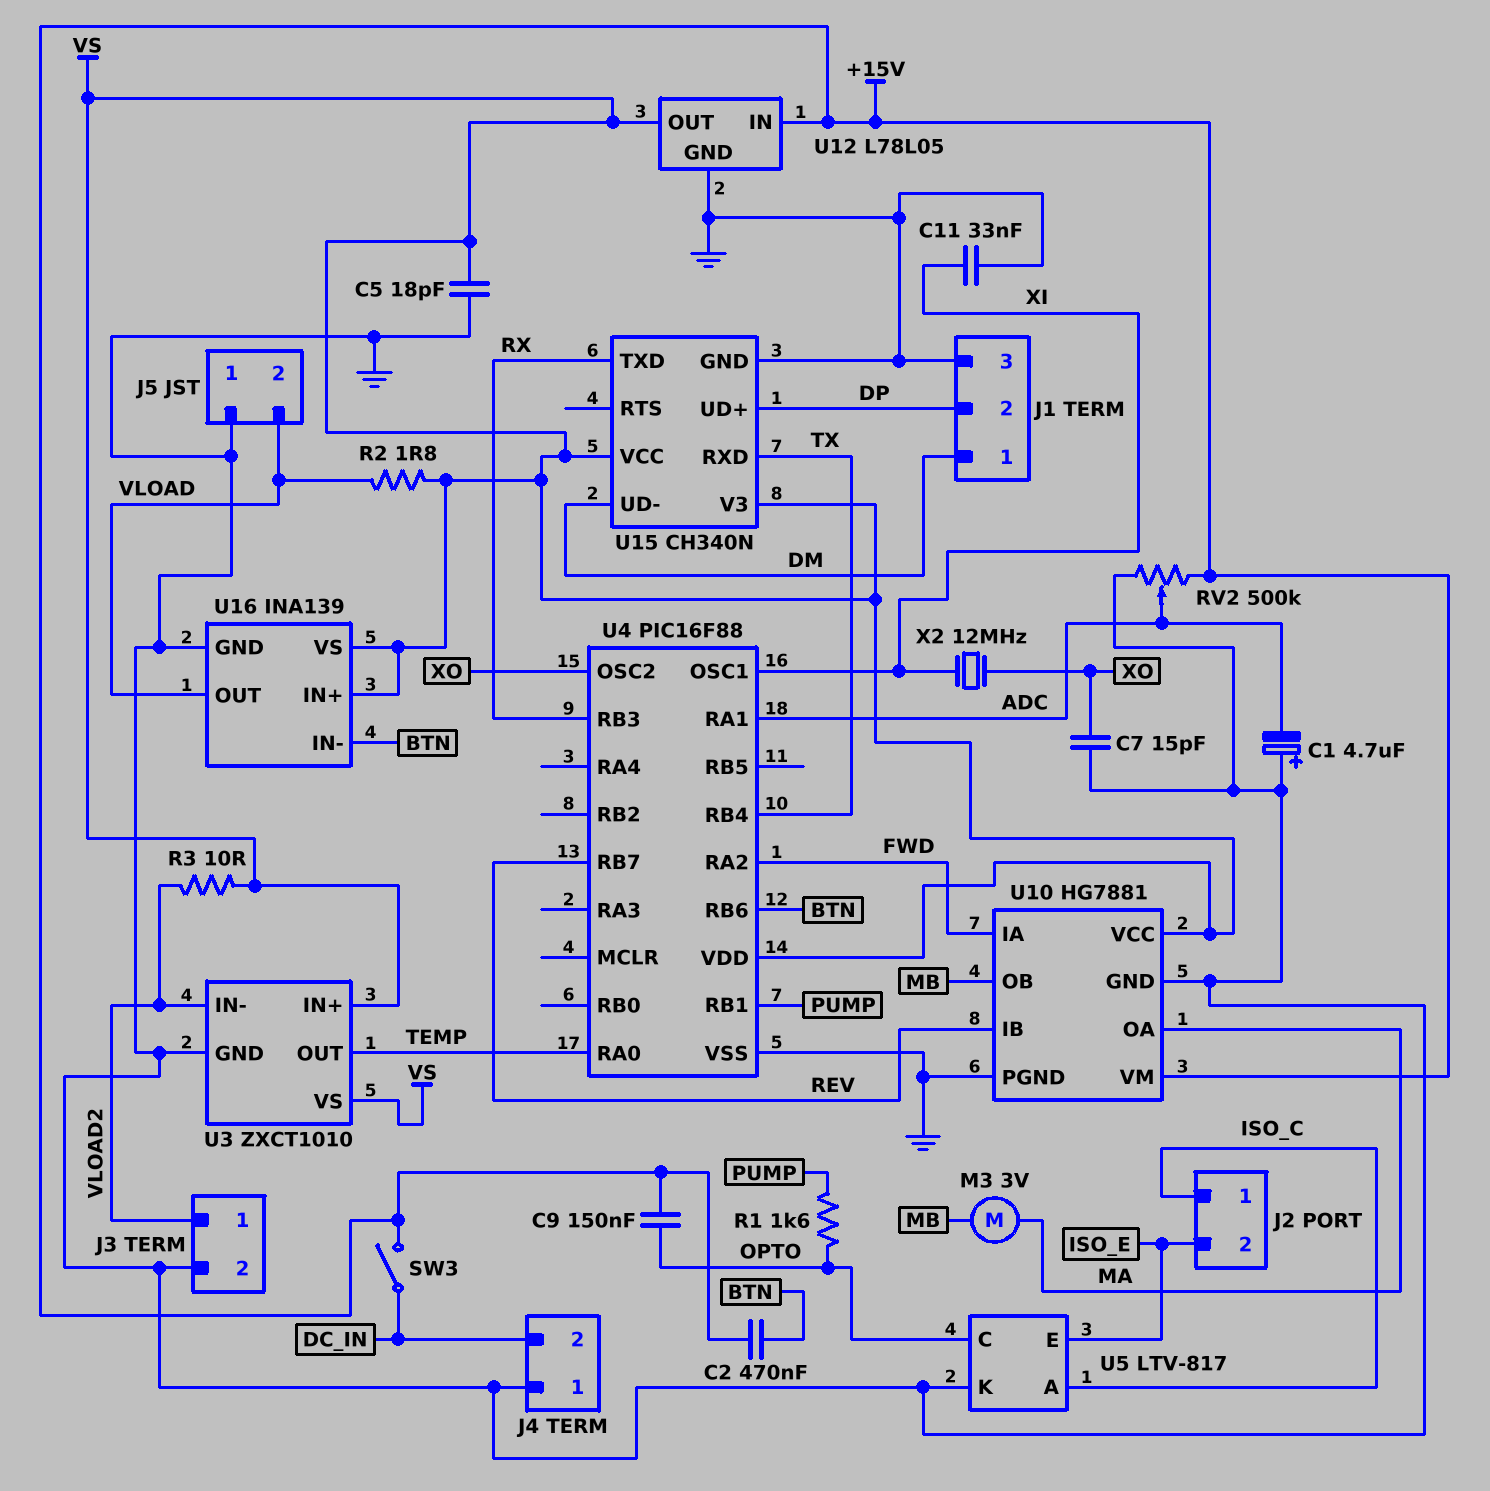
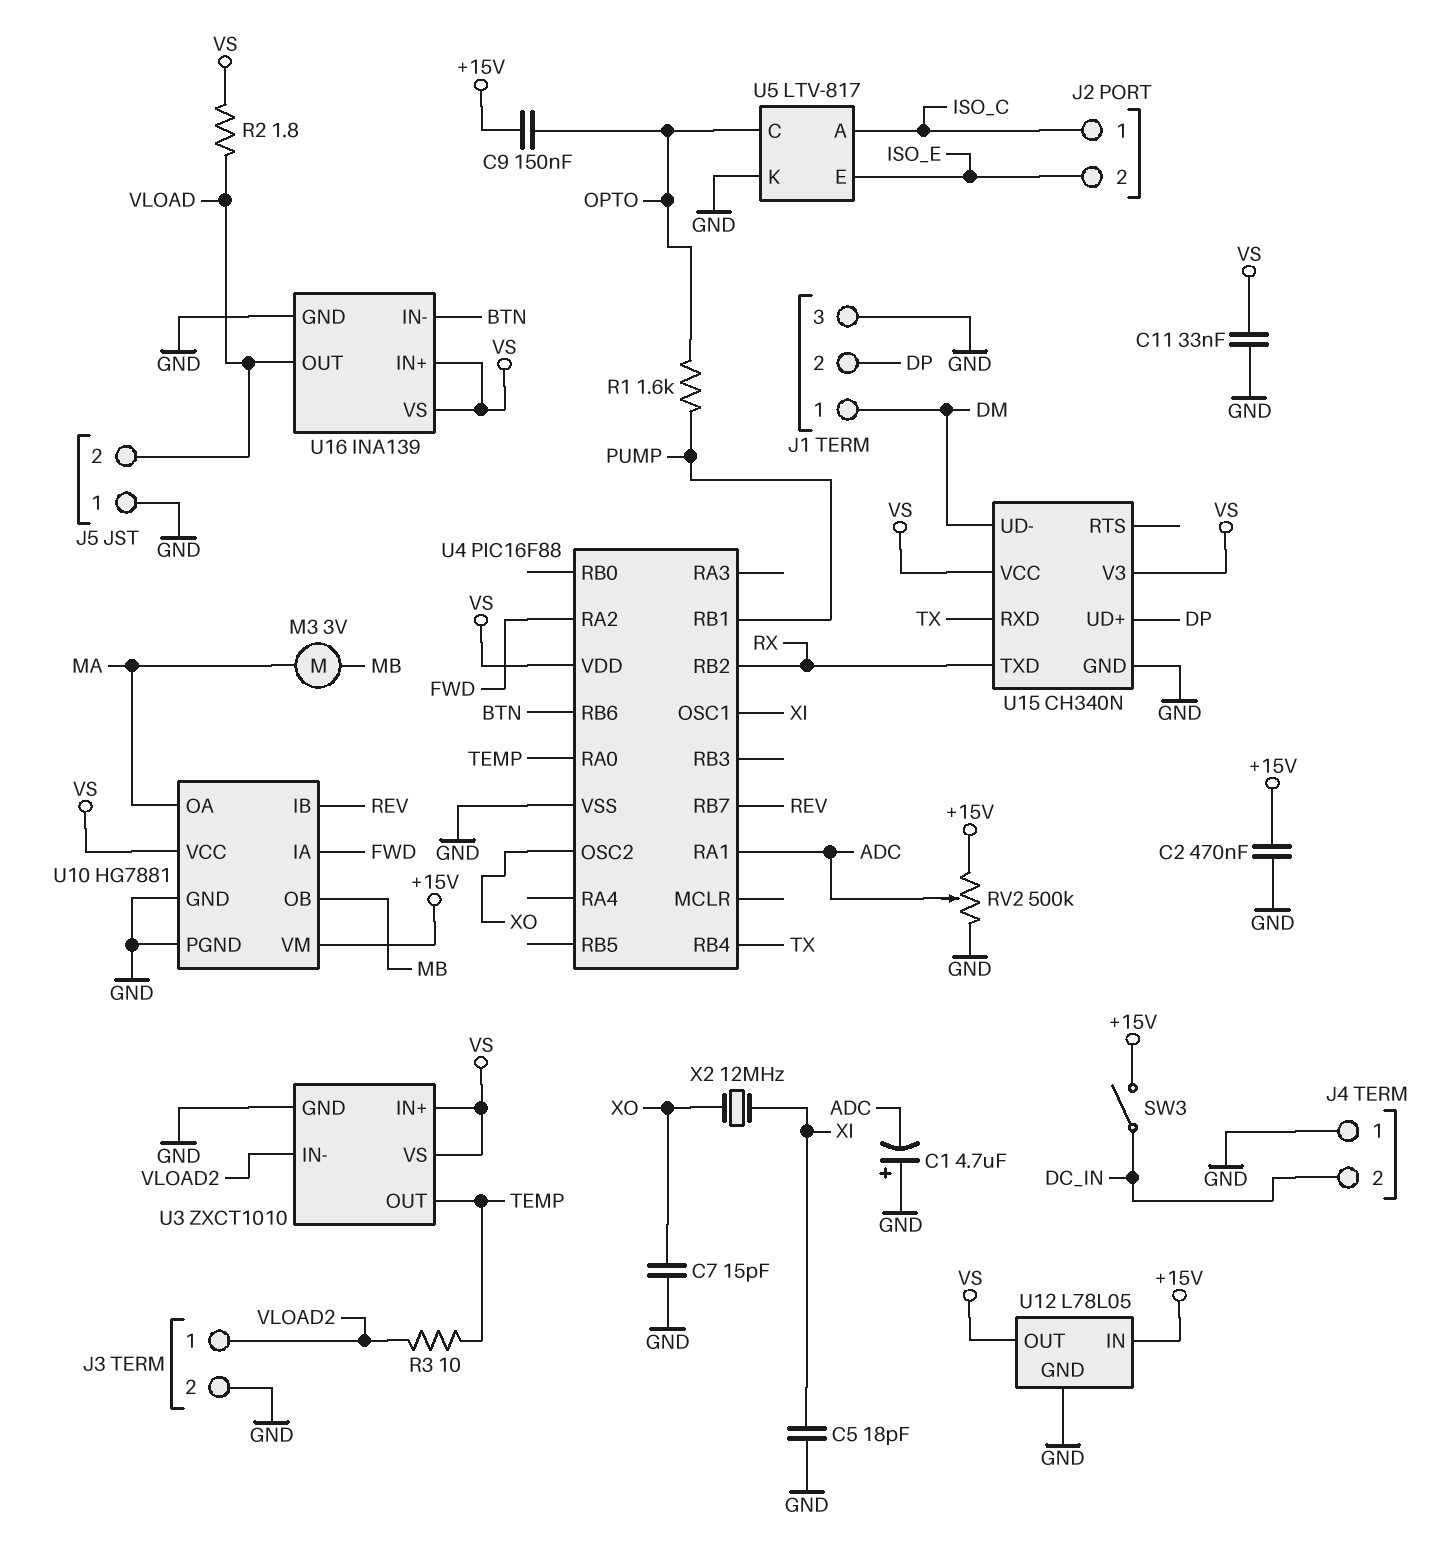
C2: 470nF (+15V, BTN) -> 470nF (+15V, GND)
C5: 18pF (GND, VS) -> 18pF (GND, XI)
C11: 33nF (GND, XI) -> 33nF (GND, VS)
R3: 10 (VLOAD2, VS) -> 10 (TEMP, VLOAD2)
U4 pin RB2: none -> RX
U4 pin RB3: RX -> none

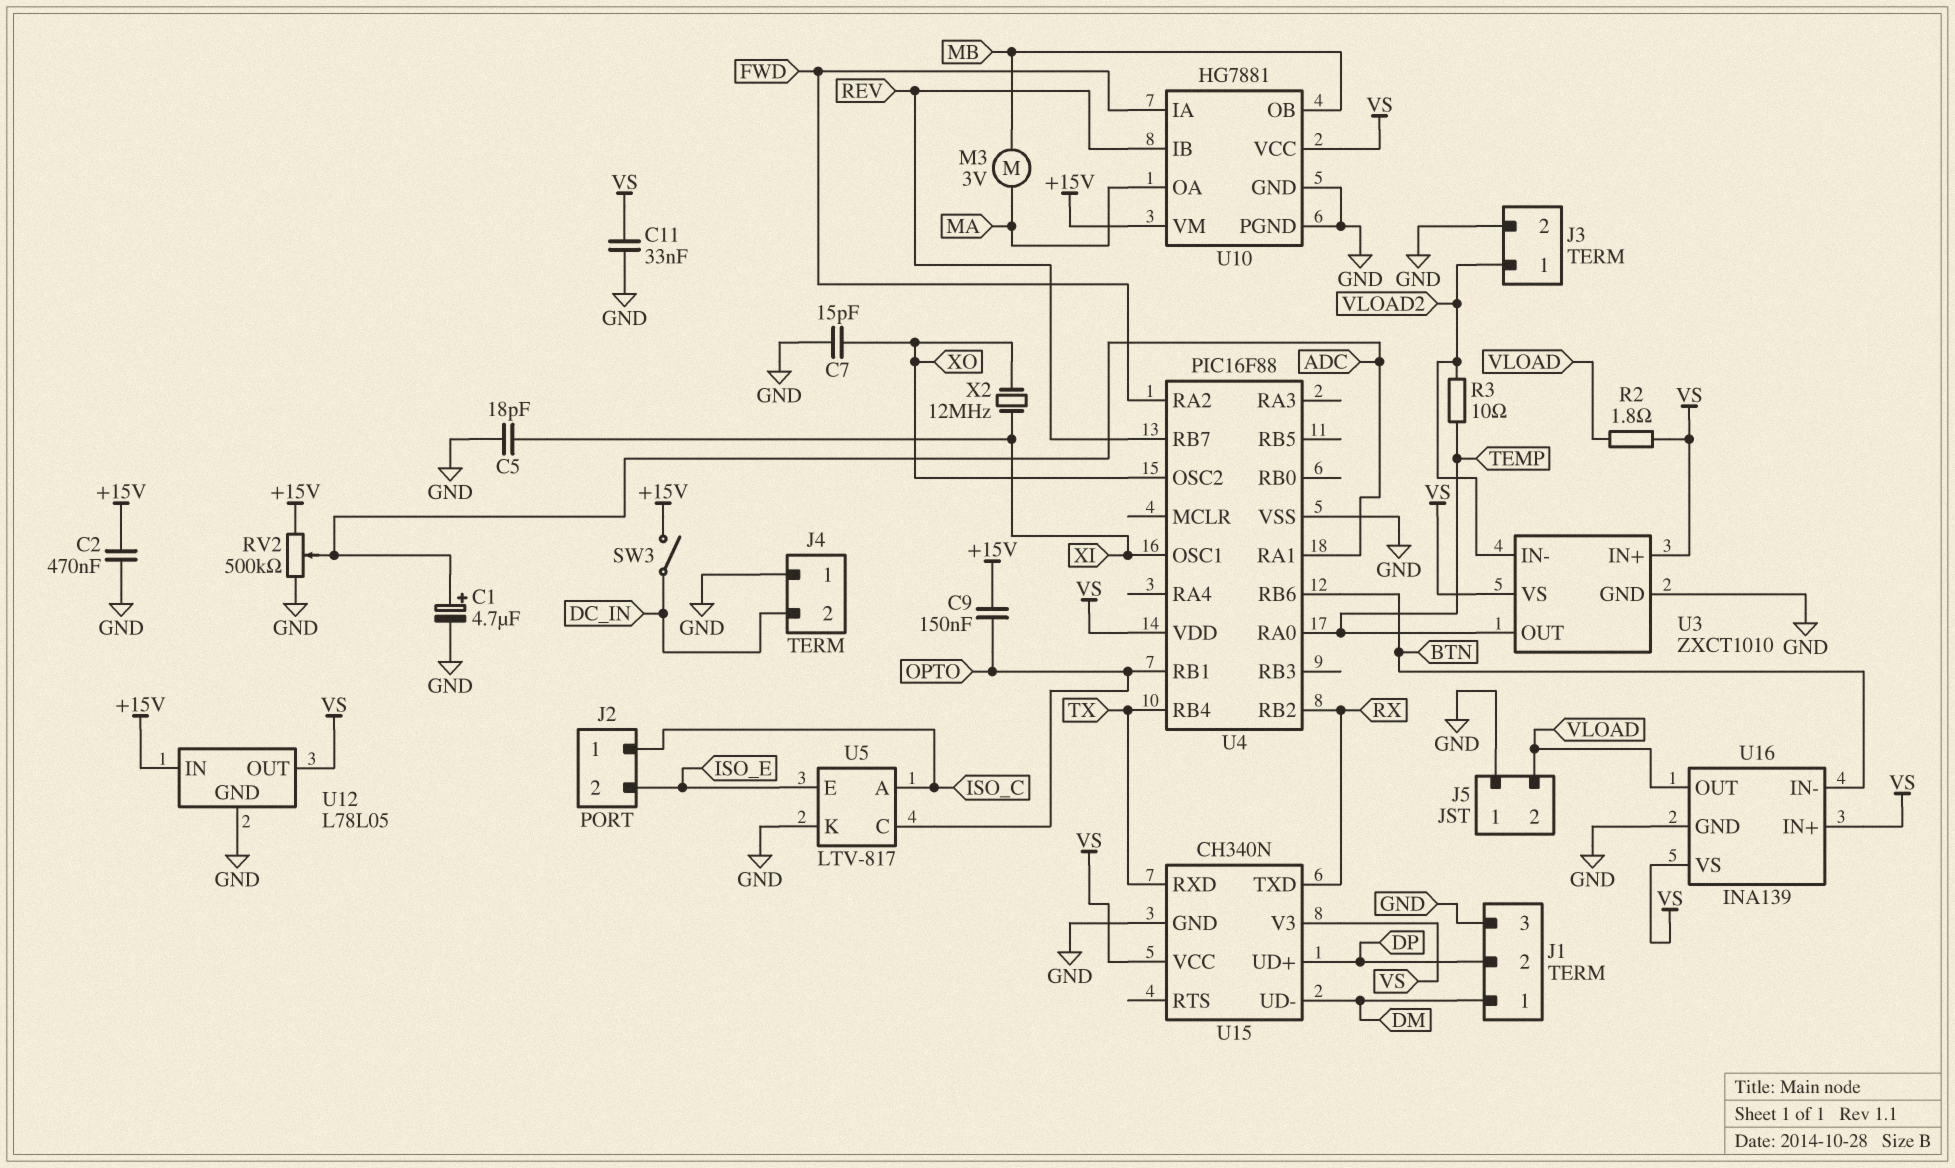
C1: 4.7uF (plus GND, minus ADC) -> 4.7uF (plus ADC, minus GND)
R1: 1.6k (OPTO, PUMP) -> none
U4 pin RB1: PUMP -> OPTO

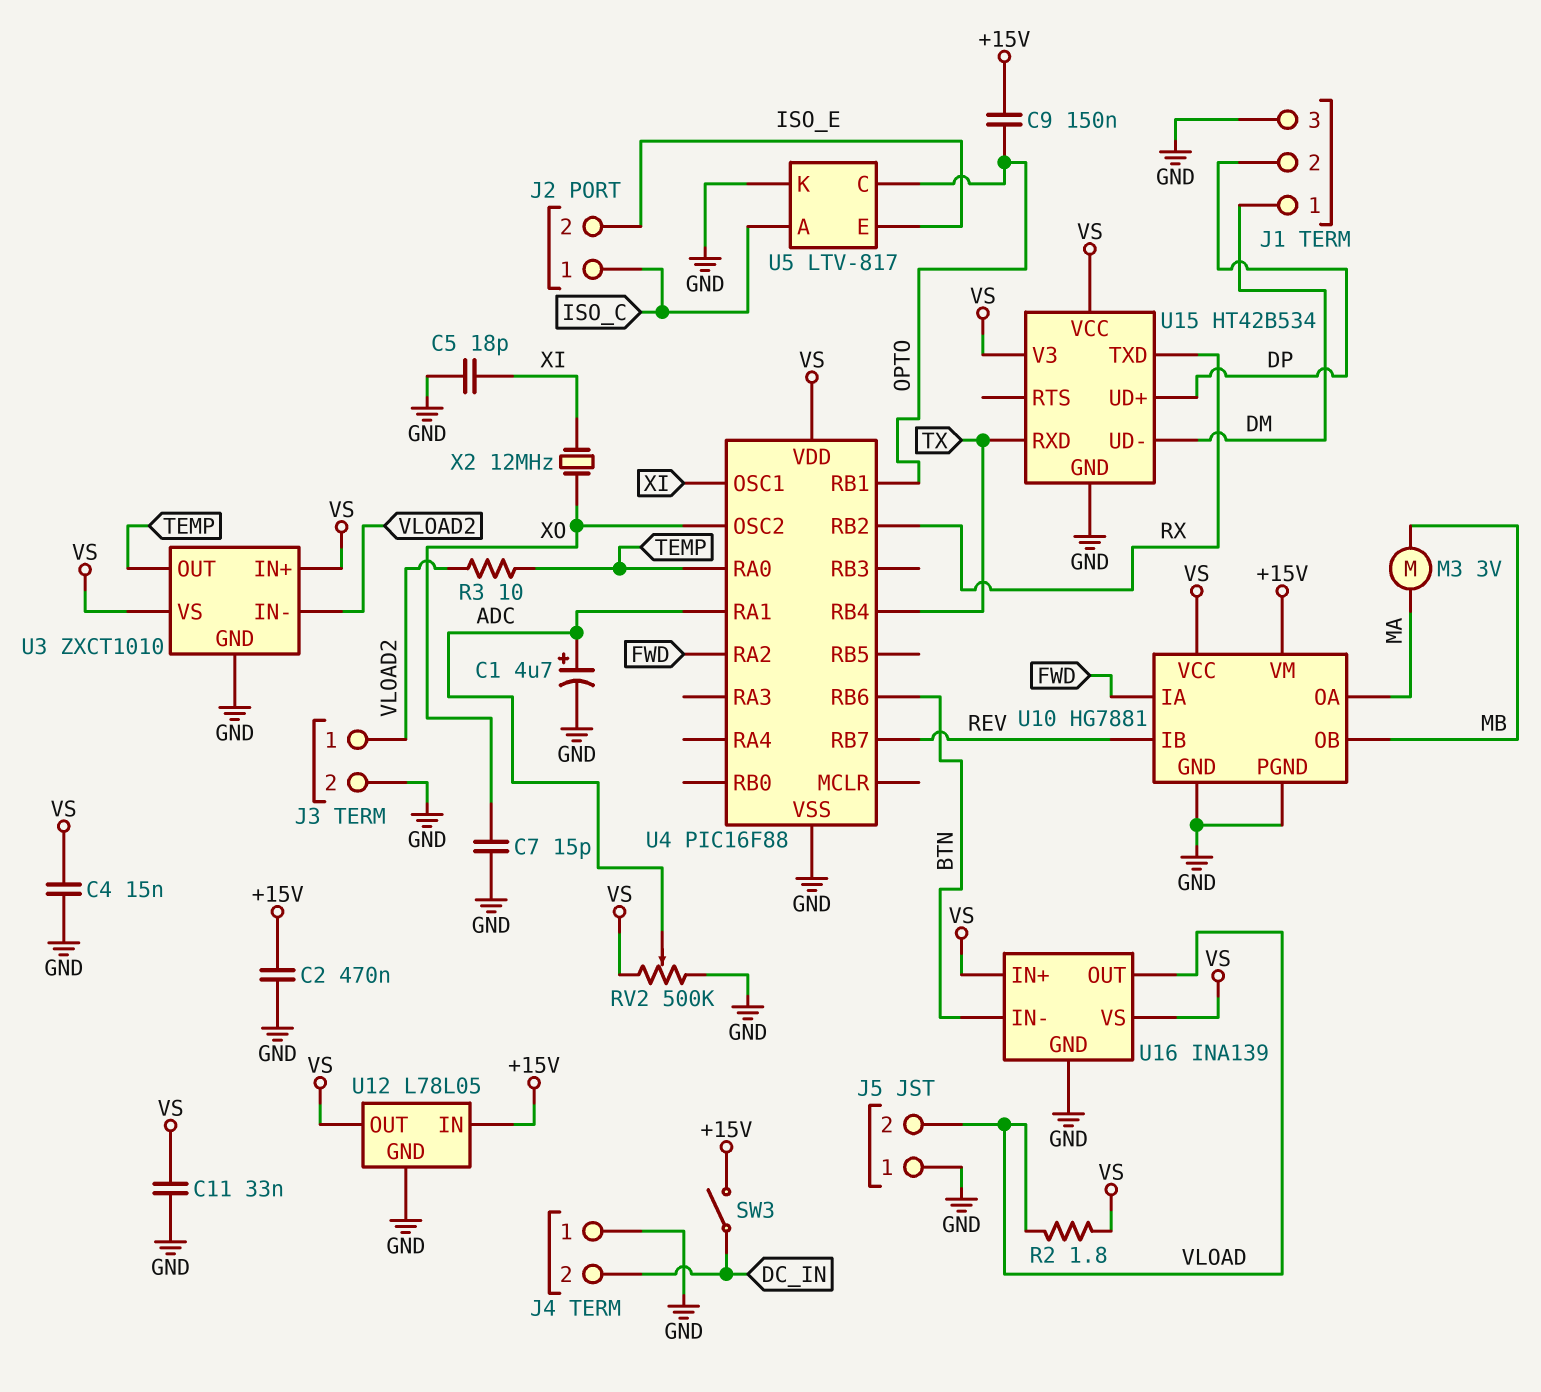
C4: none -> 15nF (GND, VS)
RV2: 500k (+15V, GND, wiper ADC) -> 500k (GND, VS, wiper ADC)
U15: CH340N -> HT42B534

